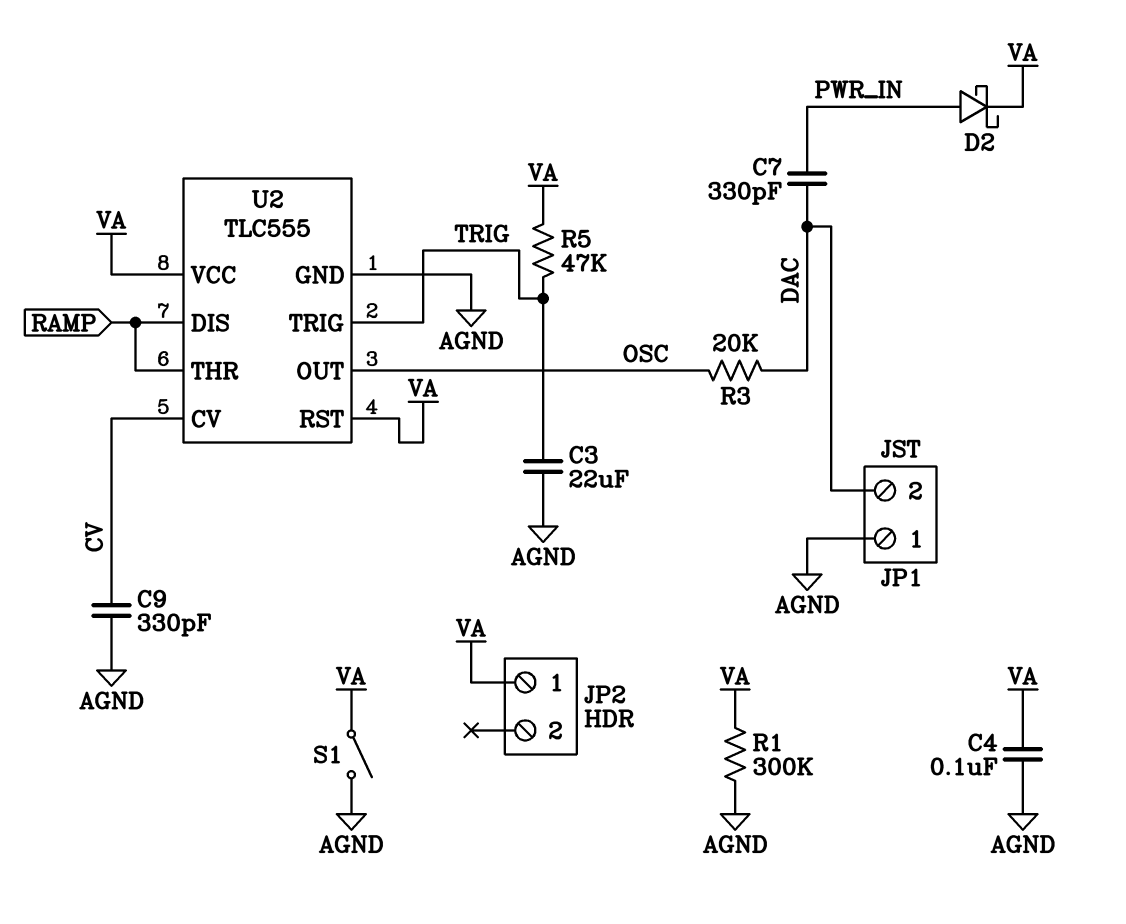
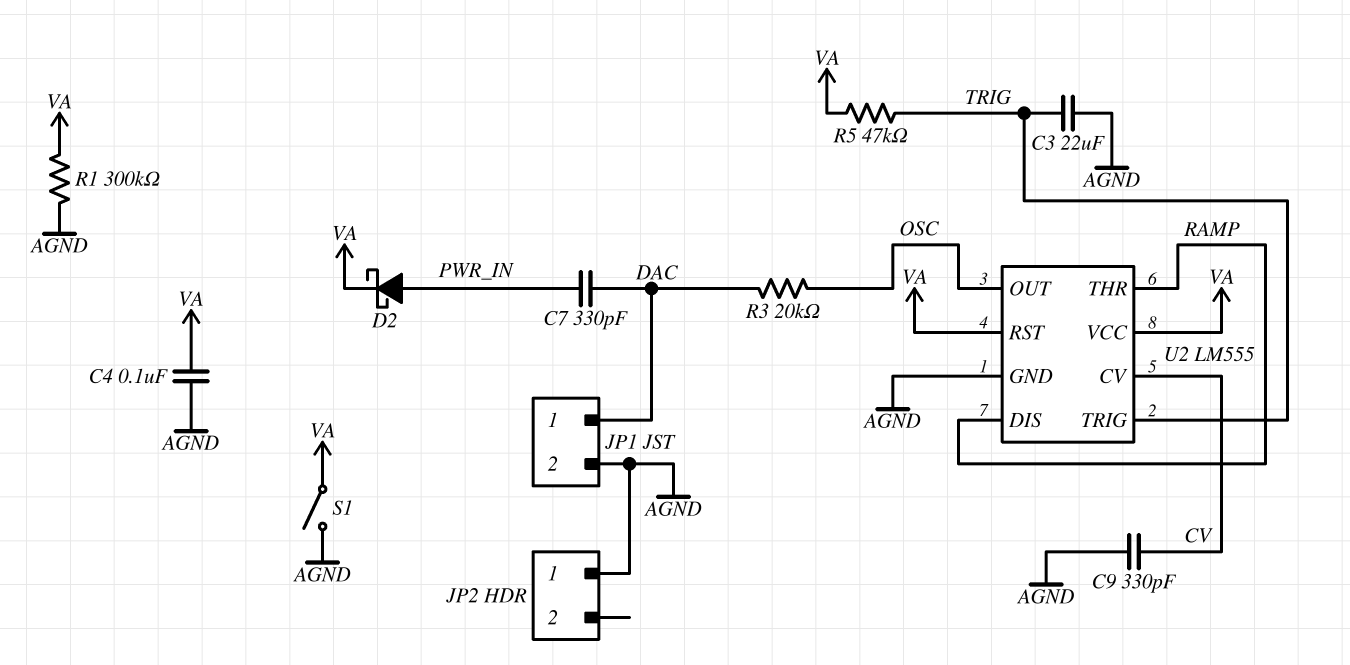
JP1 pin 1: AGND -> DAC
JP1 pin 2: DAC -> AGND
JP2 pin 1: VA -> AGND
U2: TLC555 -> LM555

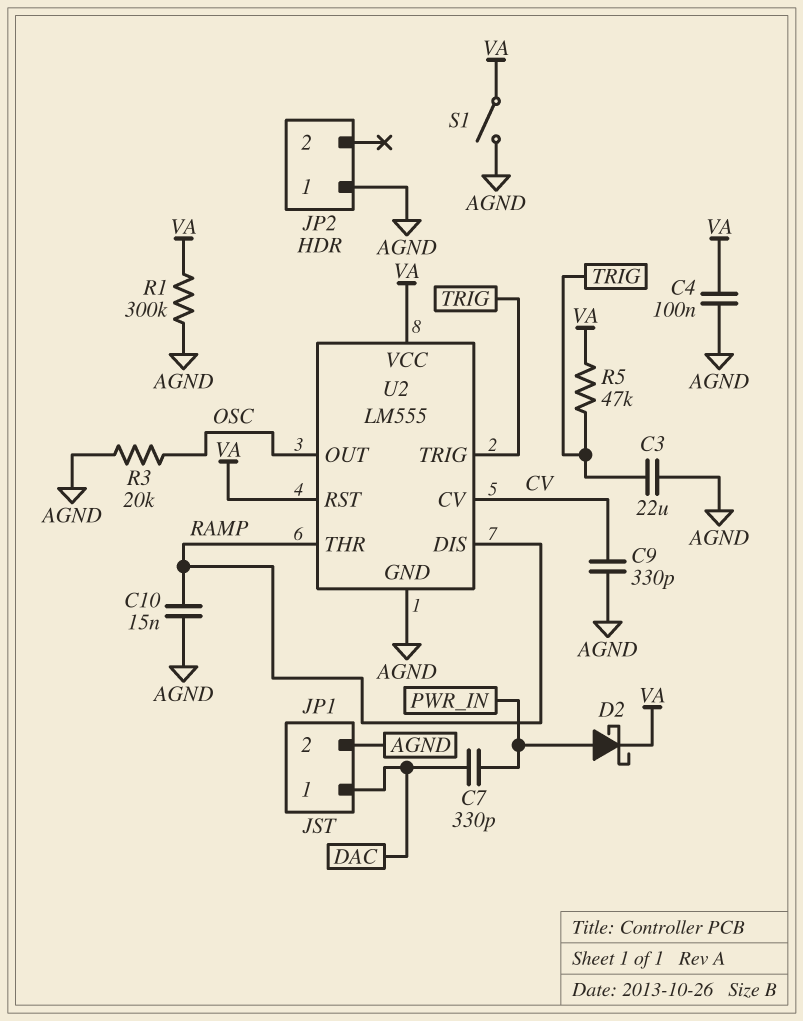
C10: none -> 15nF (AGND, RAMP)
R3: 20k (DAC, OSC) -> 20k (AGND, OSC)

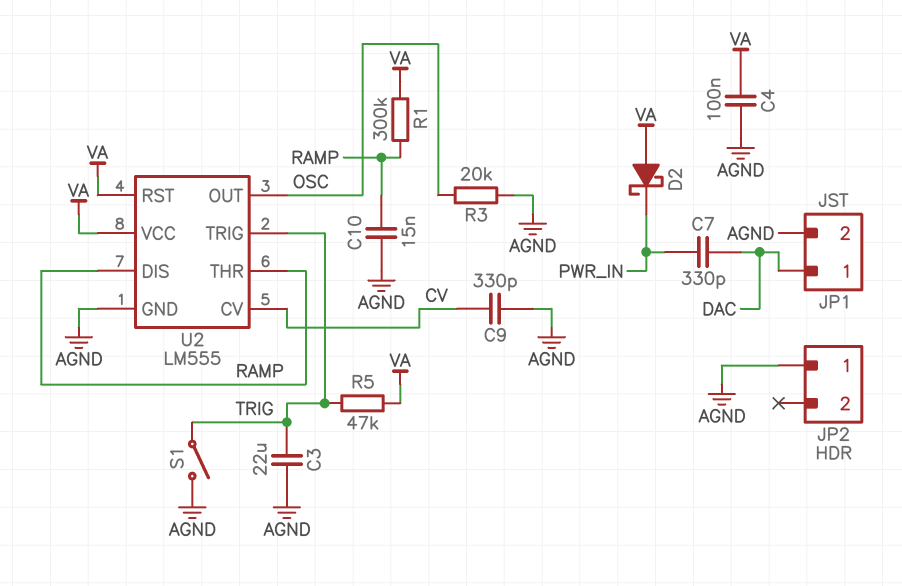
D2: schottky (A PWR_IN, K VA) -> schottky (A VA, K PWR_IN)
R1: 300k (AGND, VA) -> 300k (RAMP, VA)
S1: switch (AGND, VA) -> switch (AGND, TRIG)

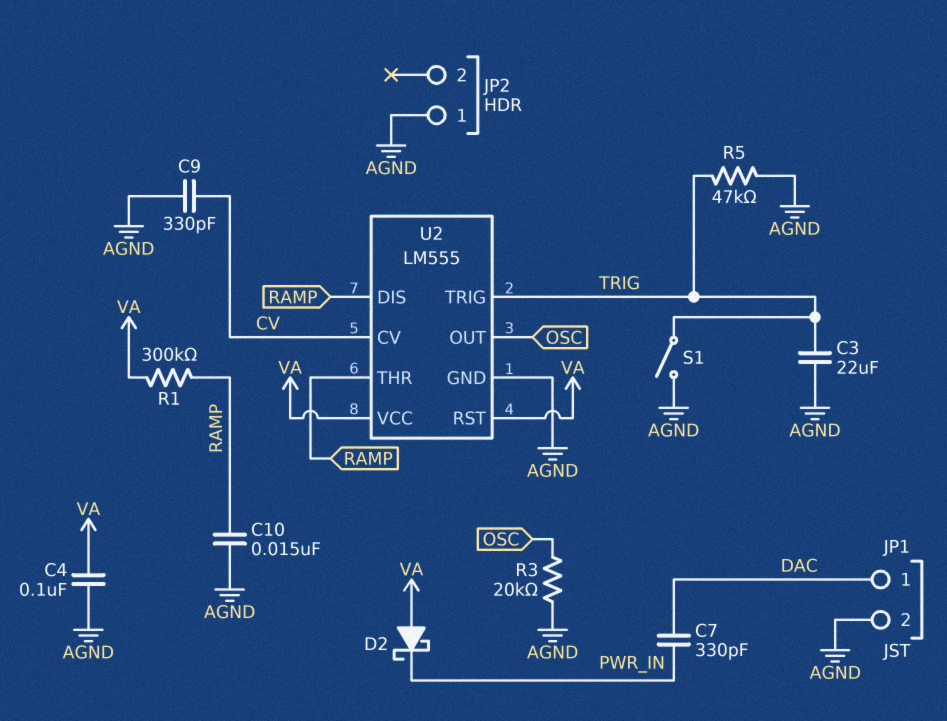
R5: 47k (TRIG, VA) -> 47k (AGND, TRIG)

